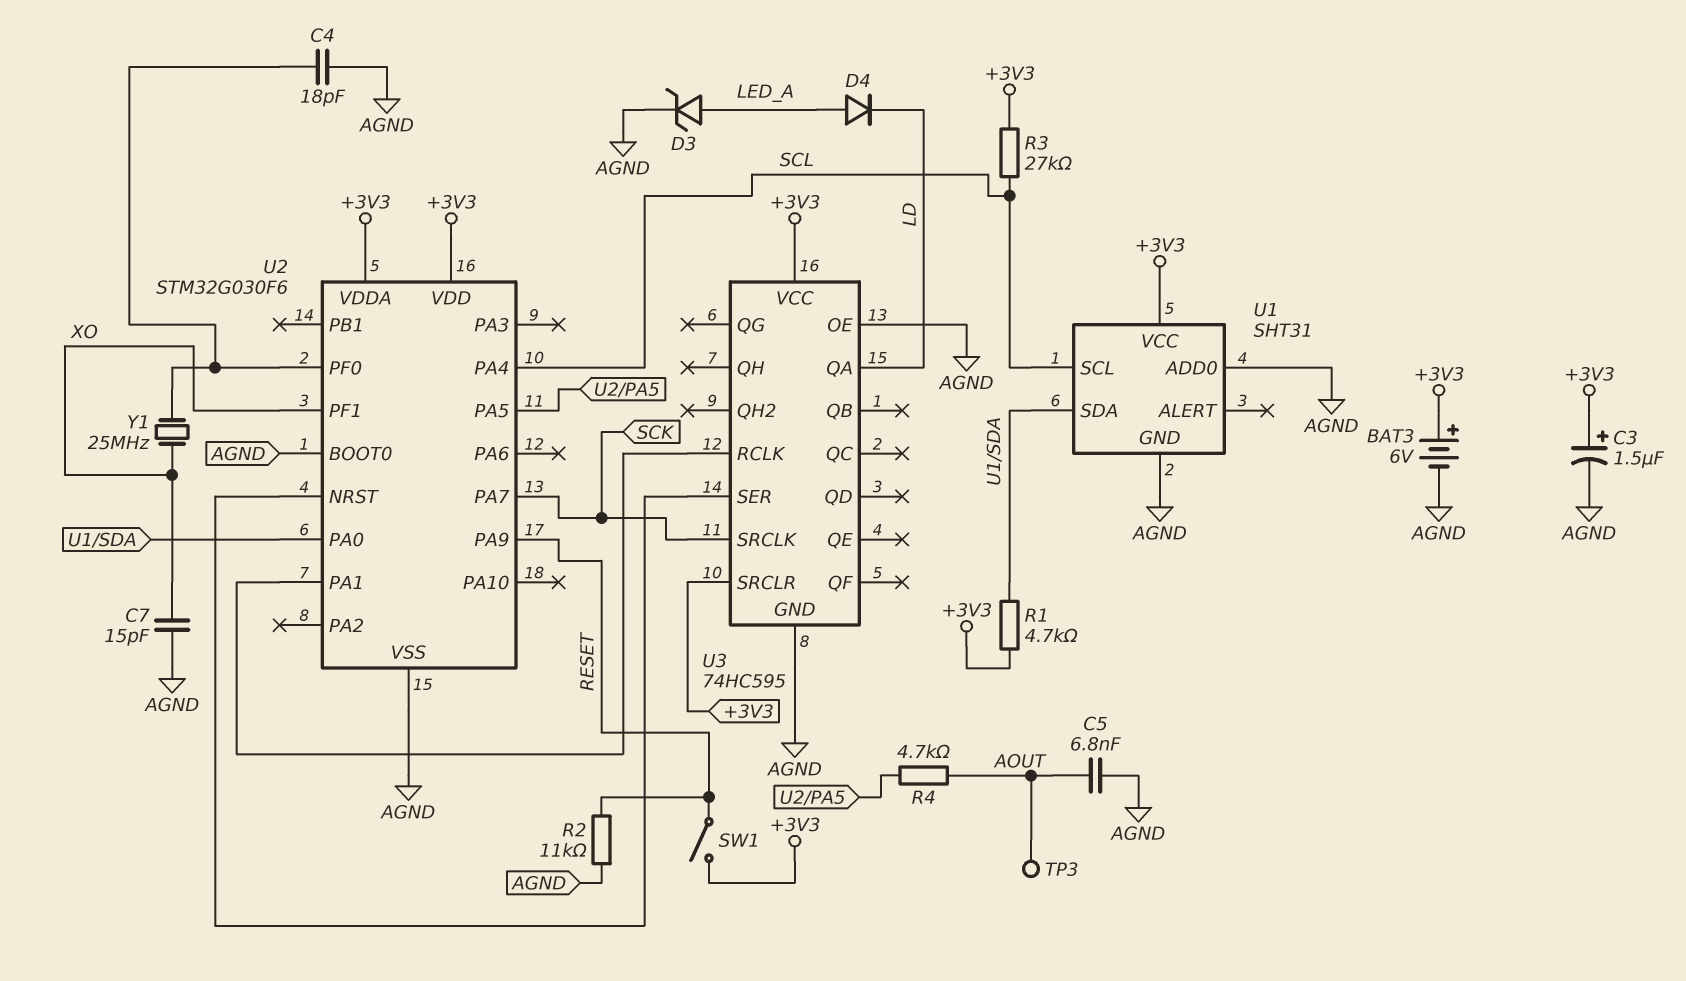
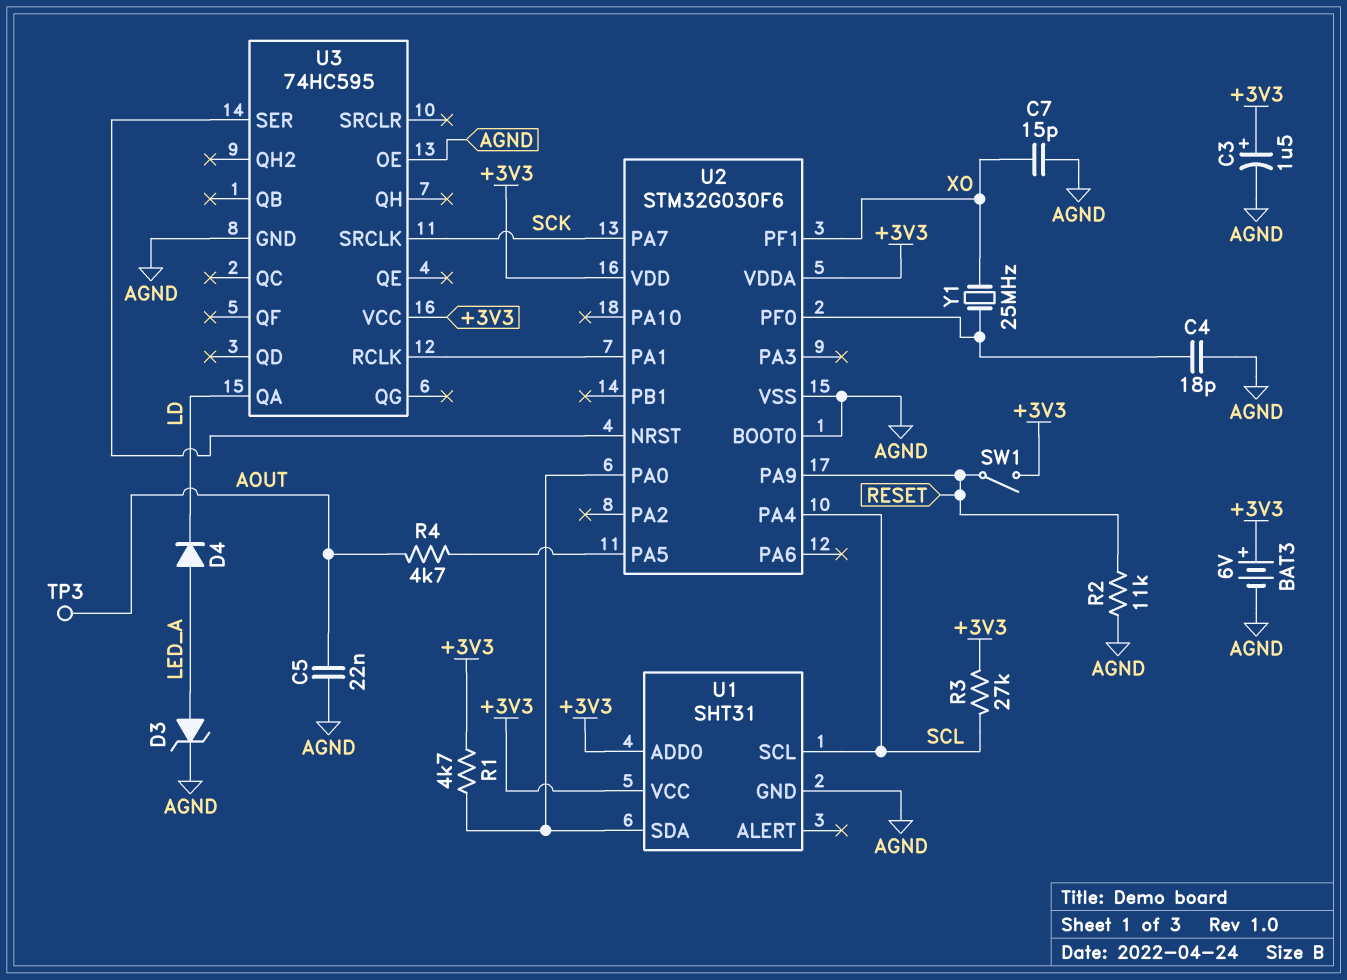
C5: 6.8nF (AGND, AOUT) -> 22nF (AGND, AOUT)
U1 pin ADD0: AGND -> +3V3
U3 pin SRCLR: +3V3 -> none

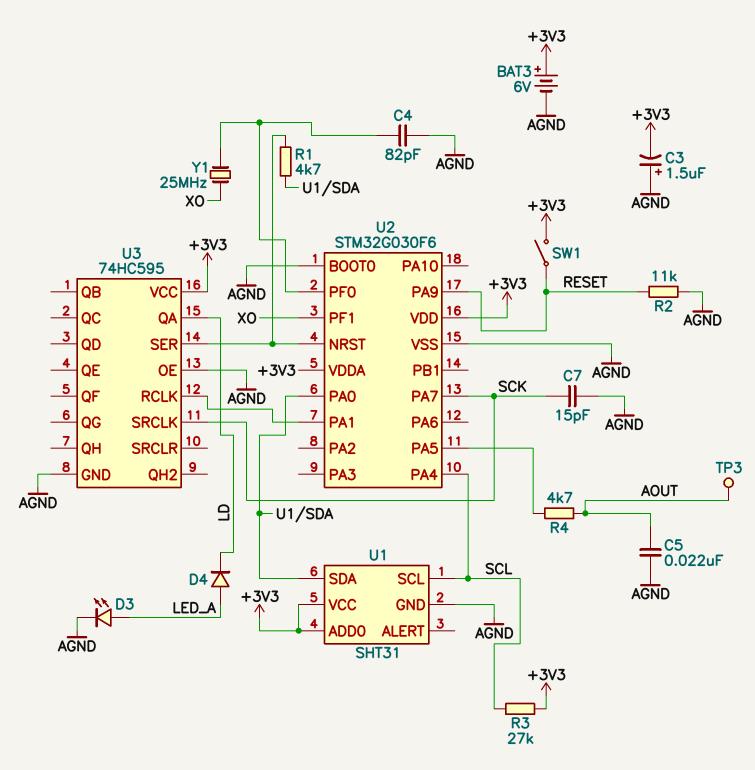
C3: 1.5uF (plus +3V3, minus AGND) -> 1.5uF (plus AGND, minus +3V3)
C4: 18pF (AGND, U2/PF0) -> 82pF (AGND, U2/PF0)
C7: 15pF (AGND, XO) -> 15pF (AGND, SCK)
D3: zener (A LED_A, K AGND) -> LED (A LED_A, K AGND)
R1: 4.7k (+3V3, U1/SDA) -> 4.7k (U1/SDA, U2/NRST)

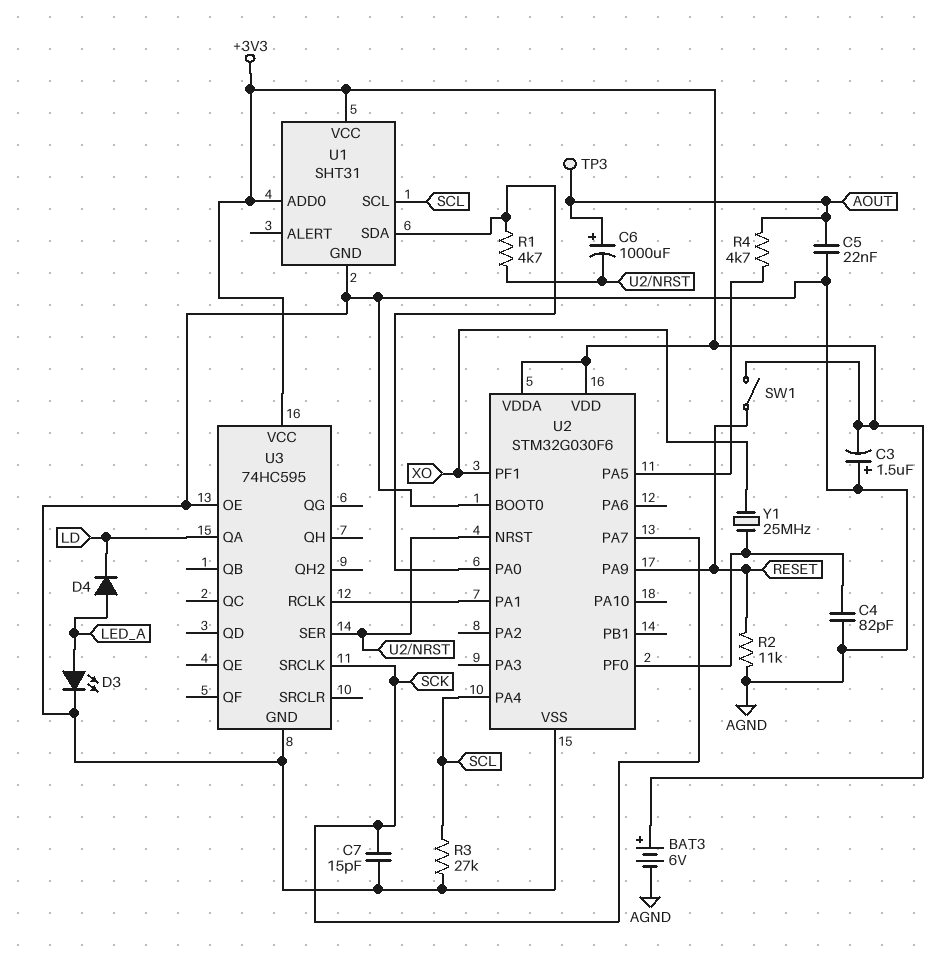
C6: none -> 1000uF (plus AOUT, minus U2/NRST)
R3: 27k (+3V3, SCL) -> 27k (AGND, SCL)

